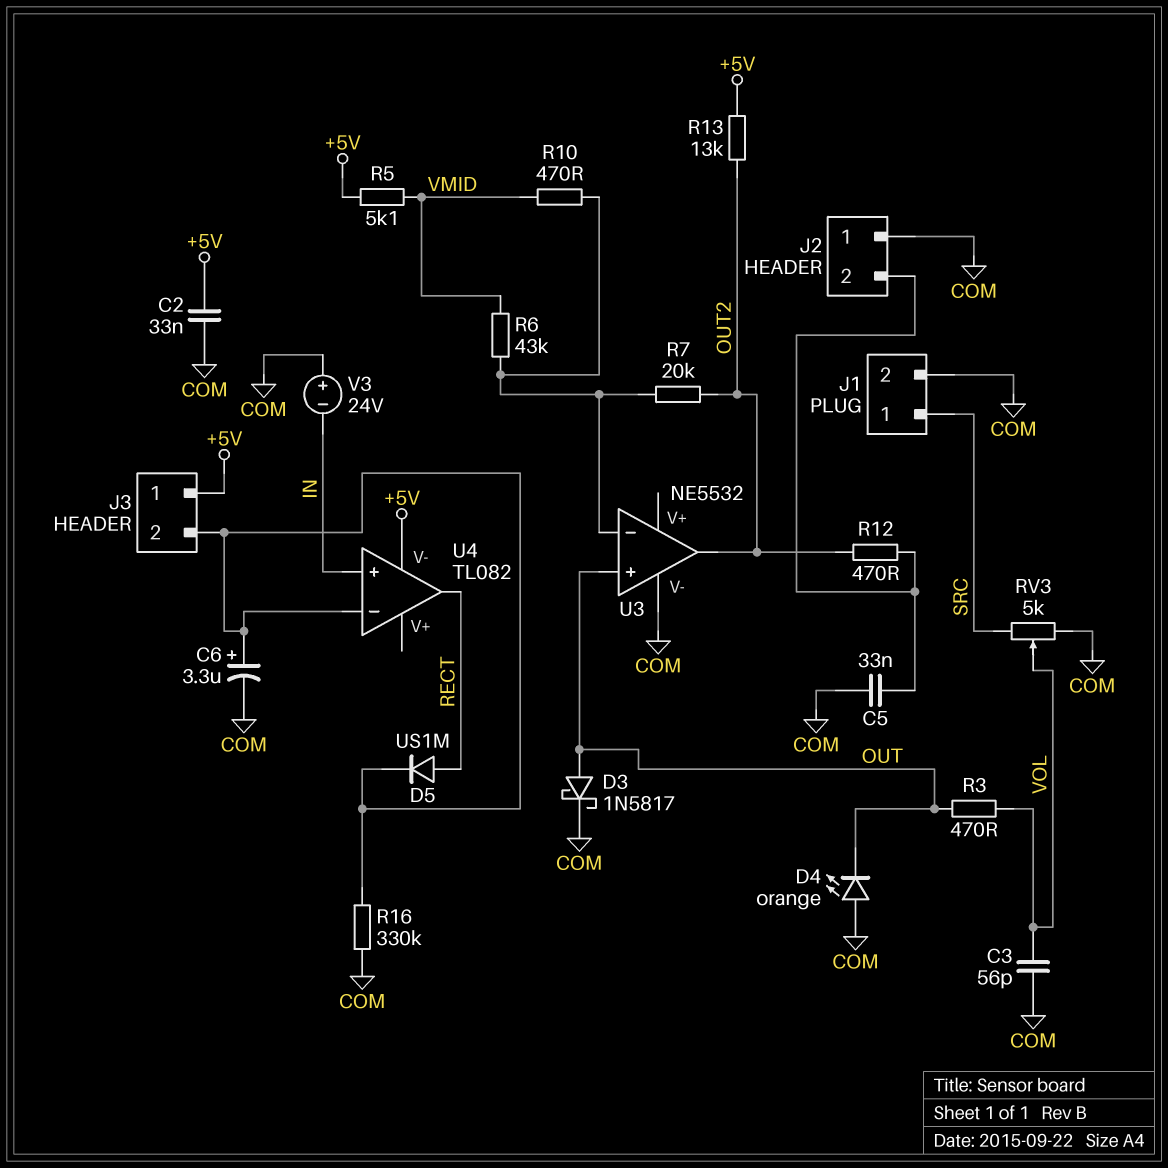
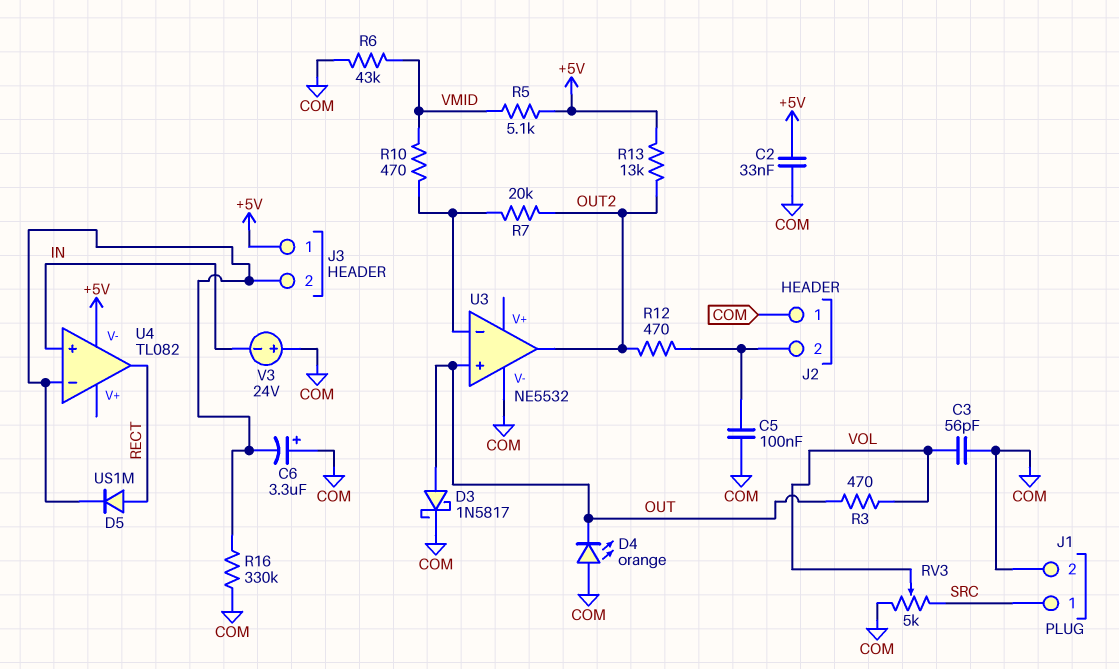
C5: 33nF (COM, J2/2) -> 100nF (COM, J2/2)
C6: 3.3uF (plus J3/2, minus COM) -> 3.3uF (plus COM, minus J3/2)
R6: 43k (U3/in-, VMID) -> 43k (COM, VMID)

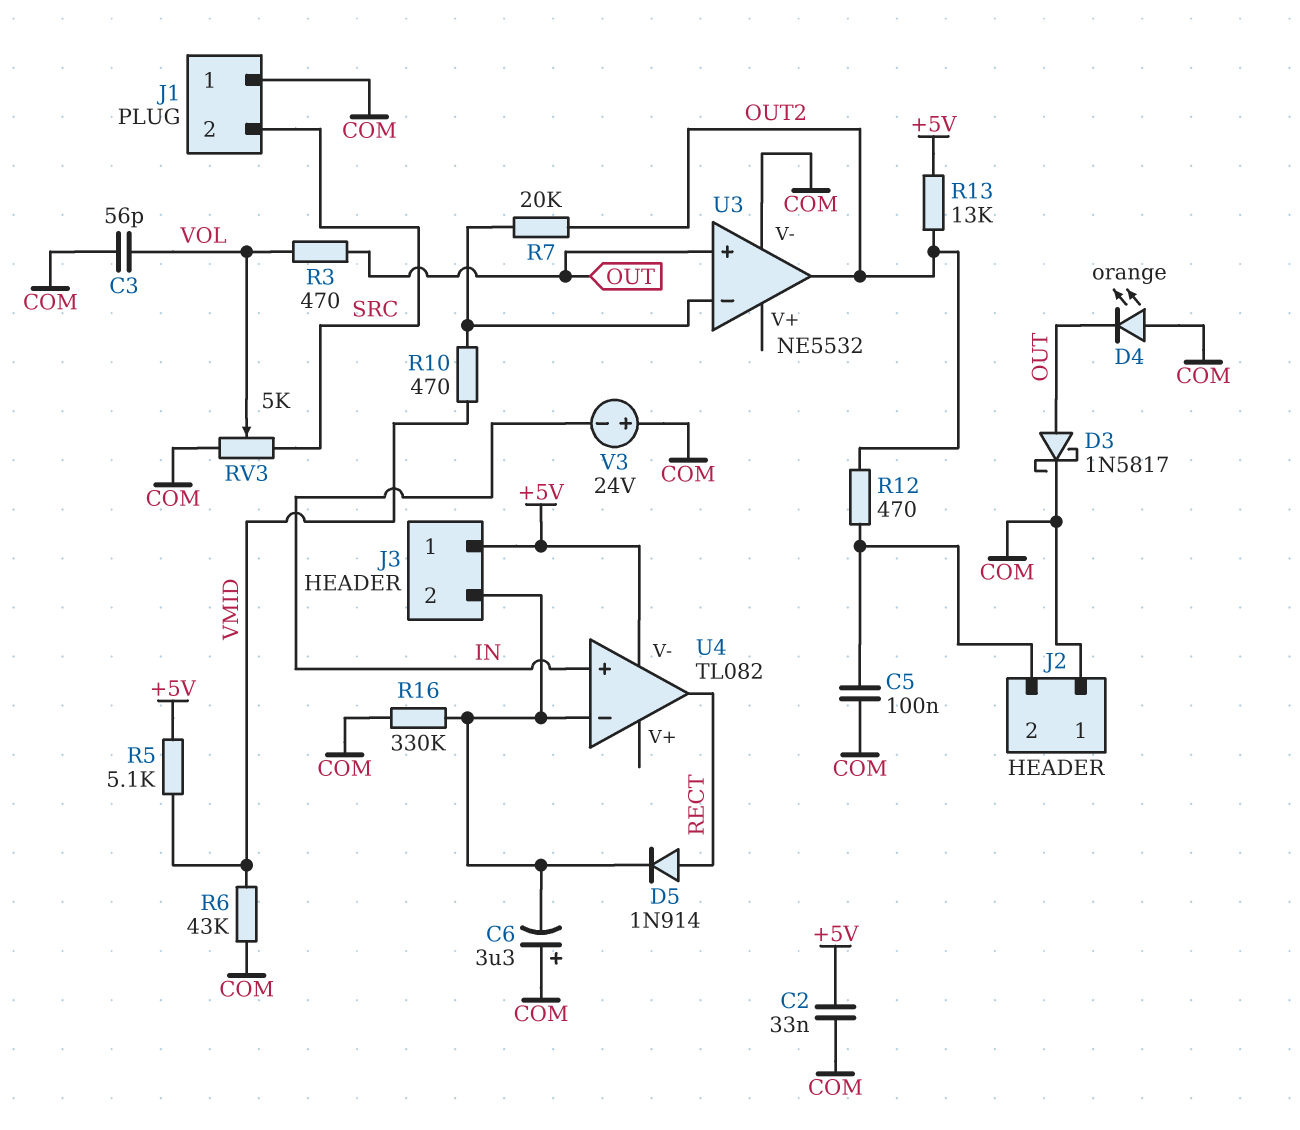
D5: diode US1M (A RECT, K J3/2) -> diode 1N914 (A RECT, K J3/2)
J1 pin 1: SRC -> COM
J1 pin 2: COM -> SRC

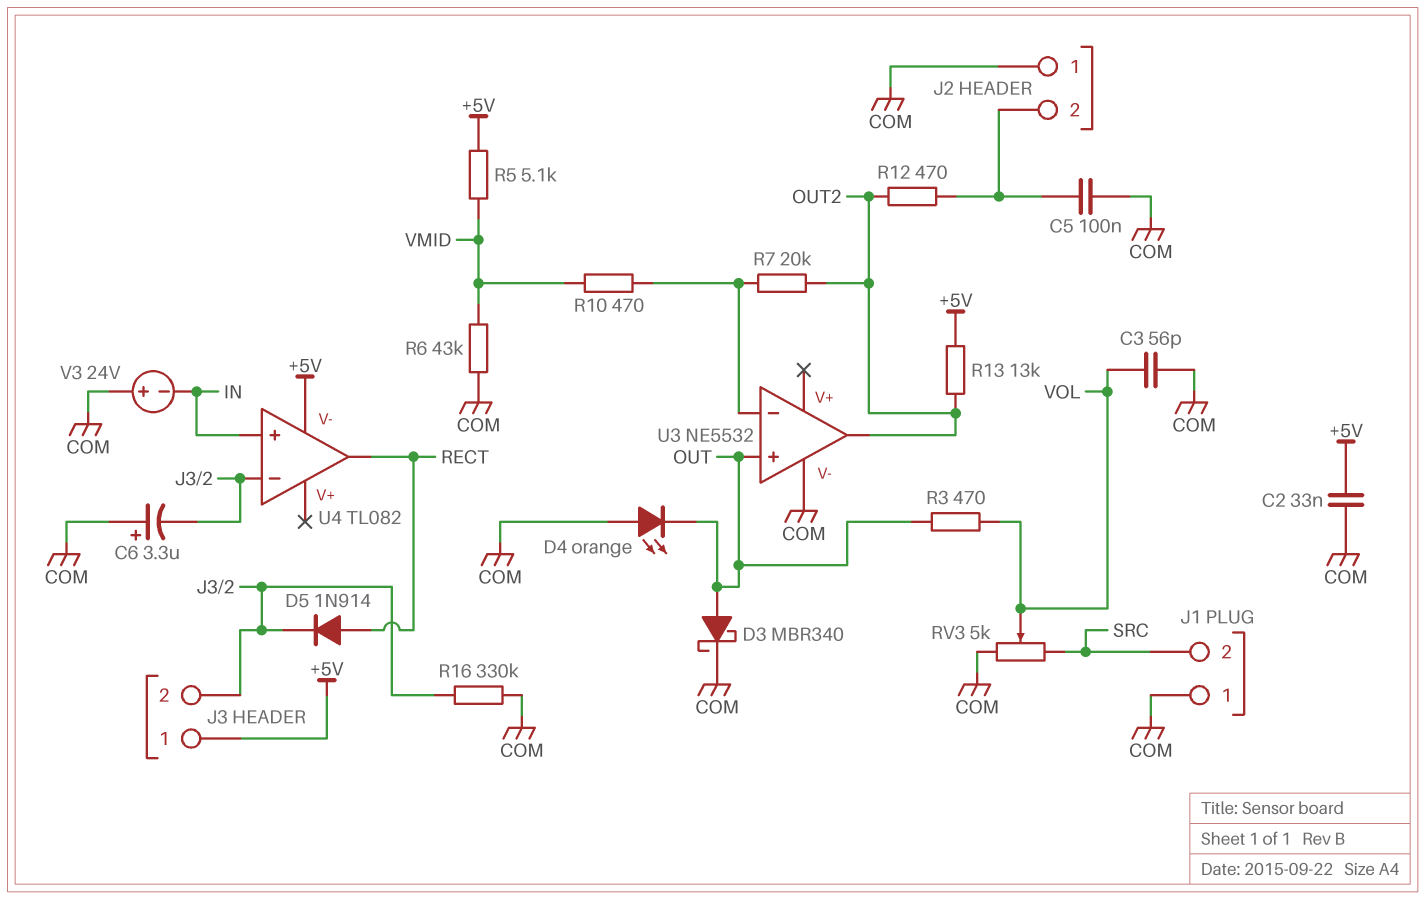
D3: schottky 1N5817 (A OUT, K COM) -> schottky MBR340 (A OUT, K COM)

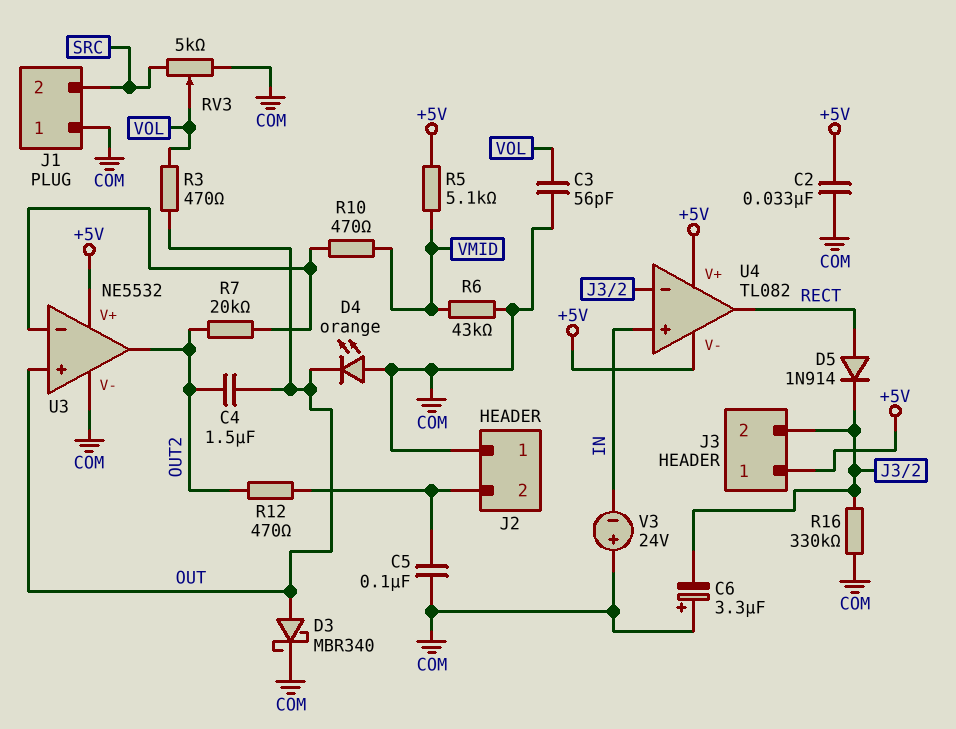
C4: none -> 1.5uF (OUT, OUT2)
R13: 13k (+5V, OUT2) -> none
U3 pin V+: none -> +5V
U4 pin V+: none -> +5V

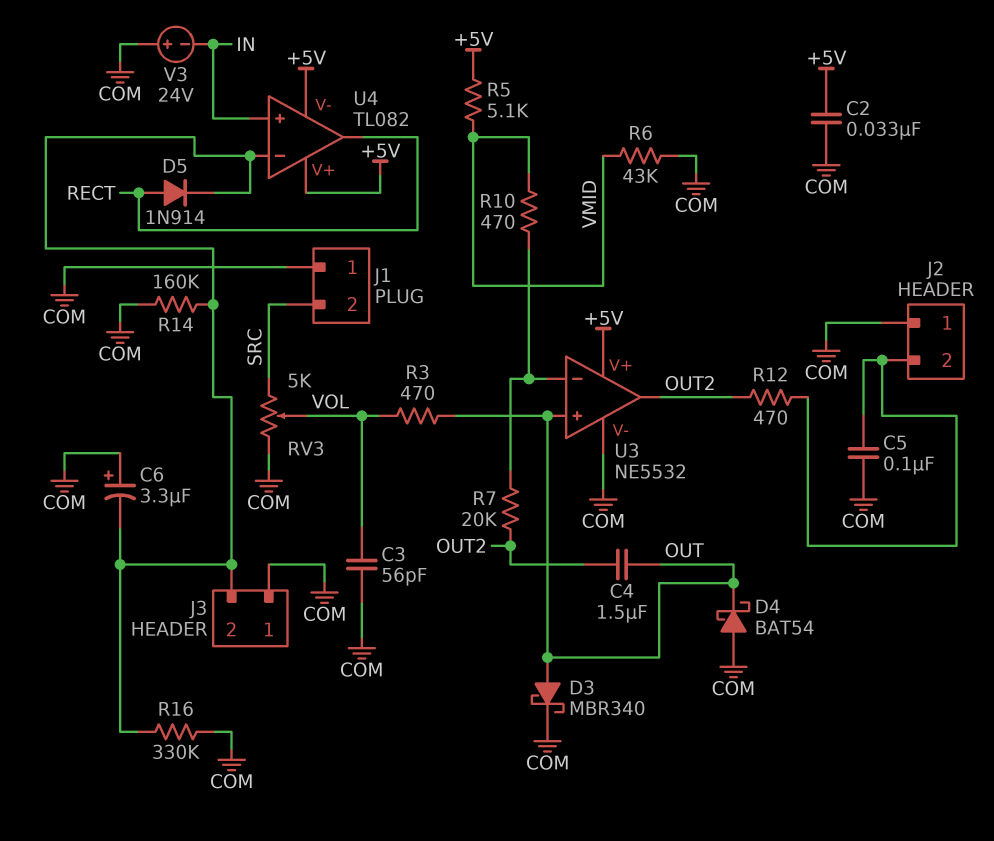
D4: LED orange (A COM, K OUT) -> schottky BAT54 (A COM, K OUT)
J3 pin 1: +5V -> COM
R14: none -> 160k (COM, J3/2)

